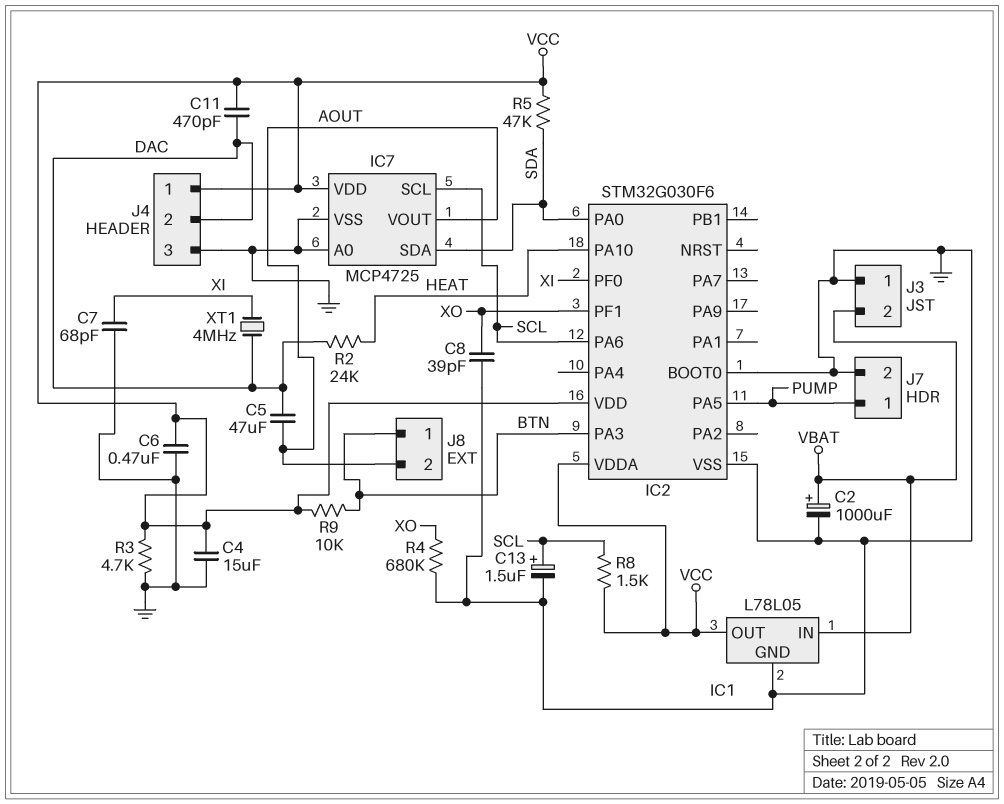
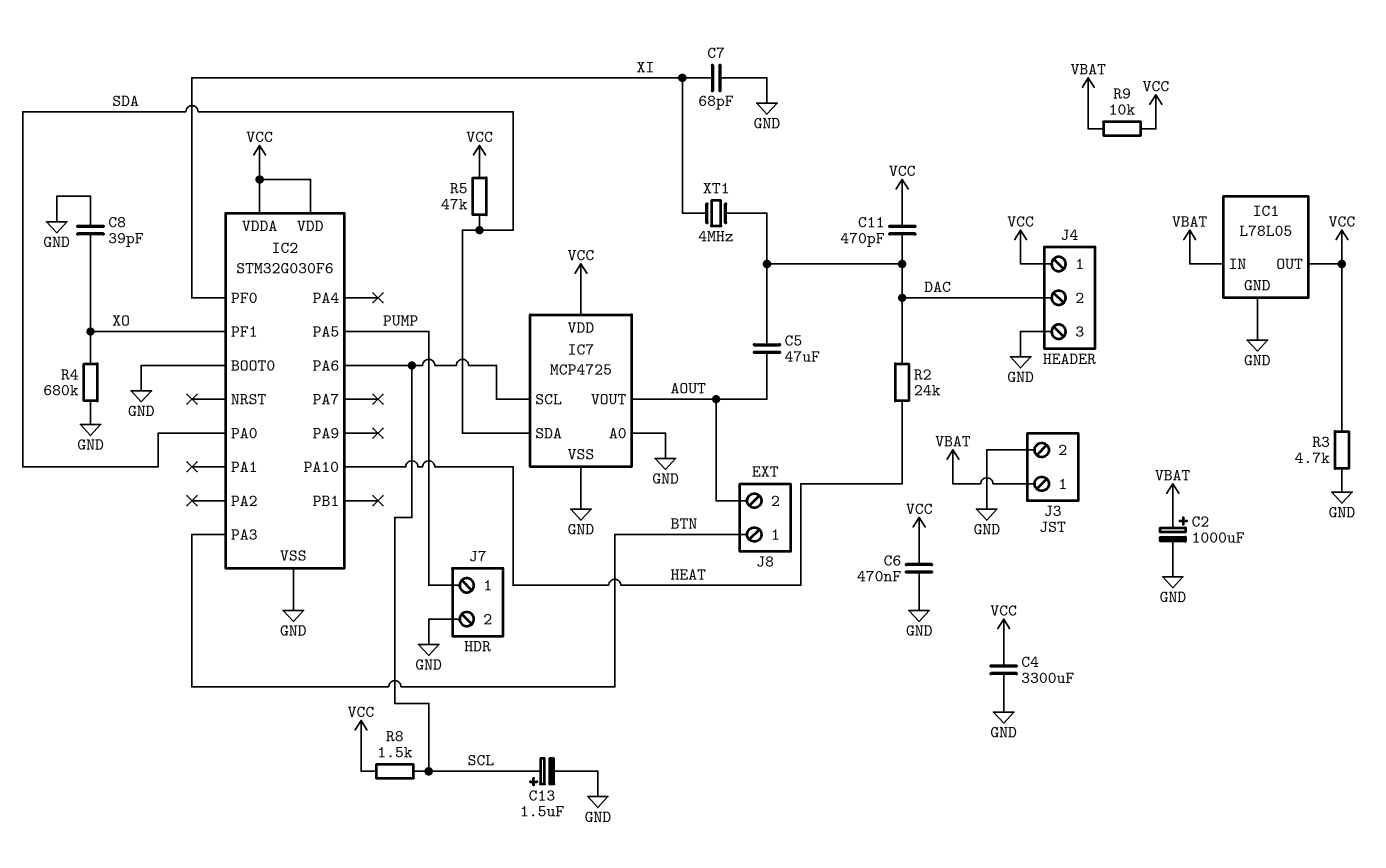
C4: 15uF (GND, VCC) -> 3300uF (GND, VCC)
J3 pin 1: GND -> VBAT
J3 pin 2: VBAT -> GND
R9: 10k (BTN, VCC) -> 10k (VBAT, VCC)

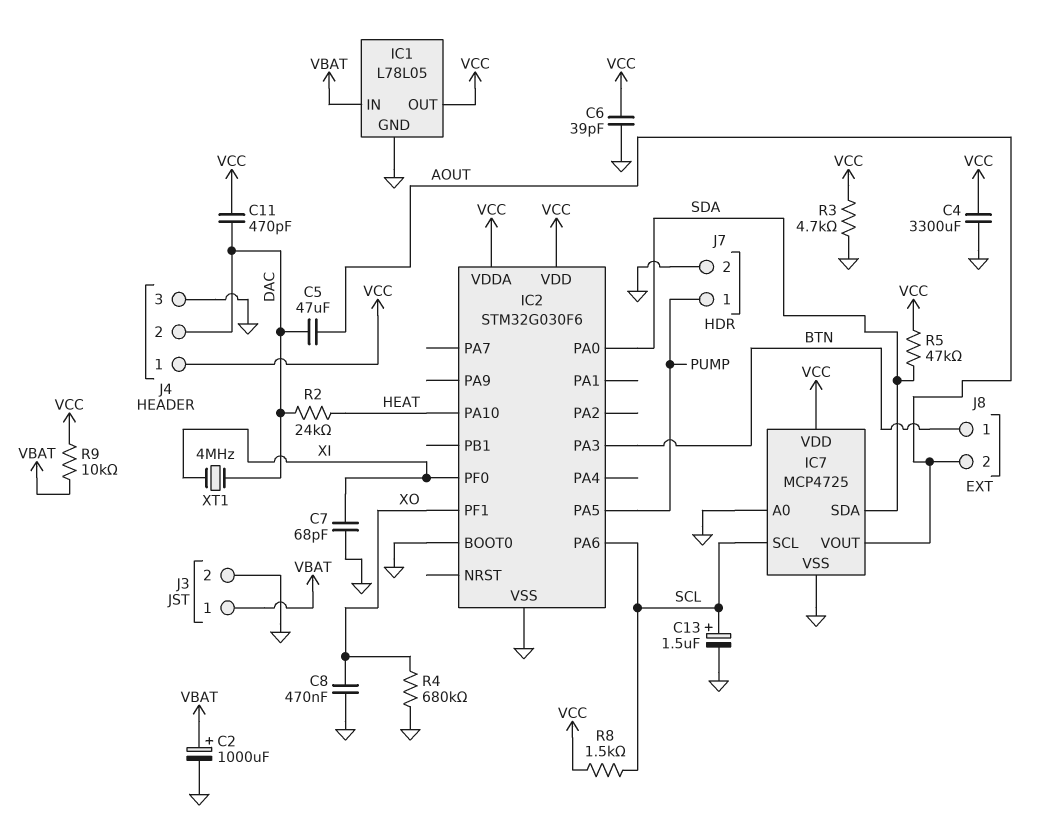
C6: 470nF (GND, VCC) -> 39pF (GND, VCC)
C8: 39pF (GND, XO) -> 470nF (GND, XO)

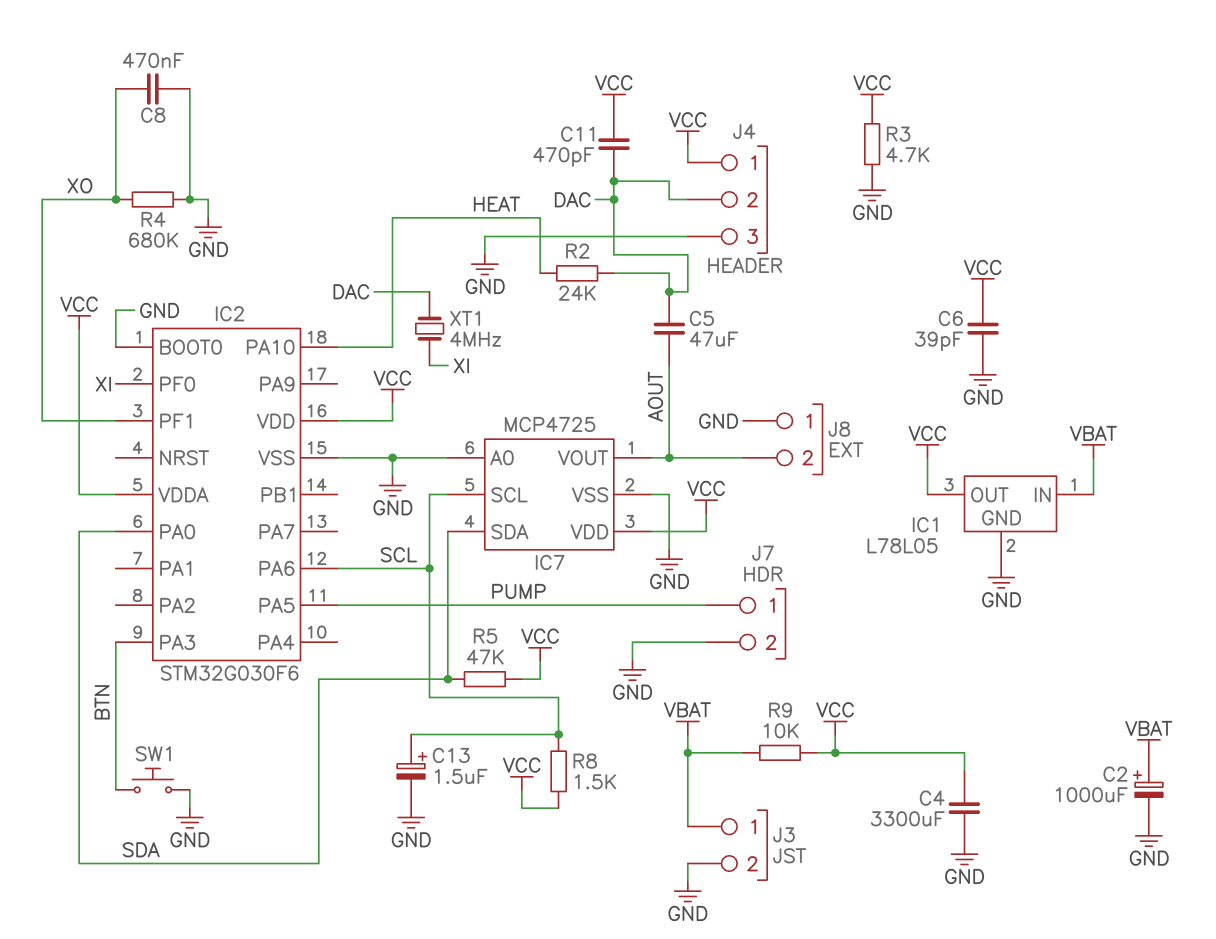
C7: 68pF (GND, XI) -> none
J8 pin 1: BTN -> GND
SW1: none -> button (BTN, GND)

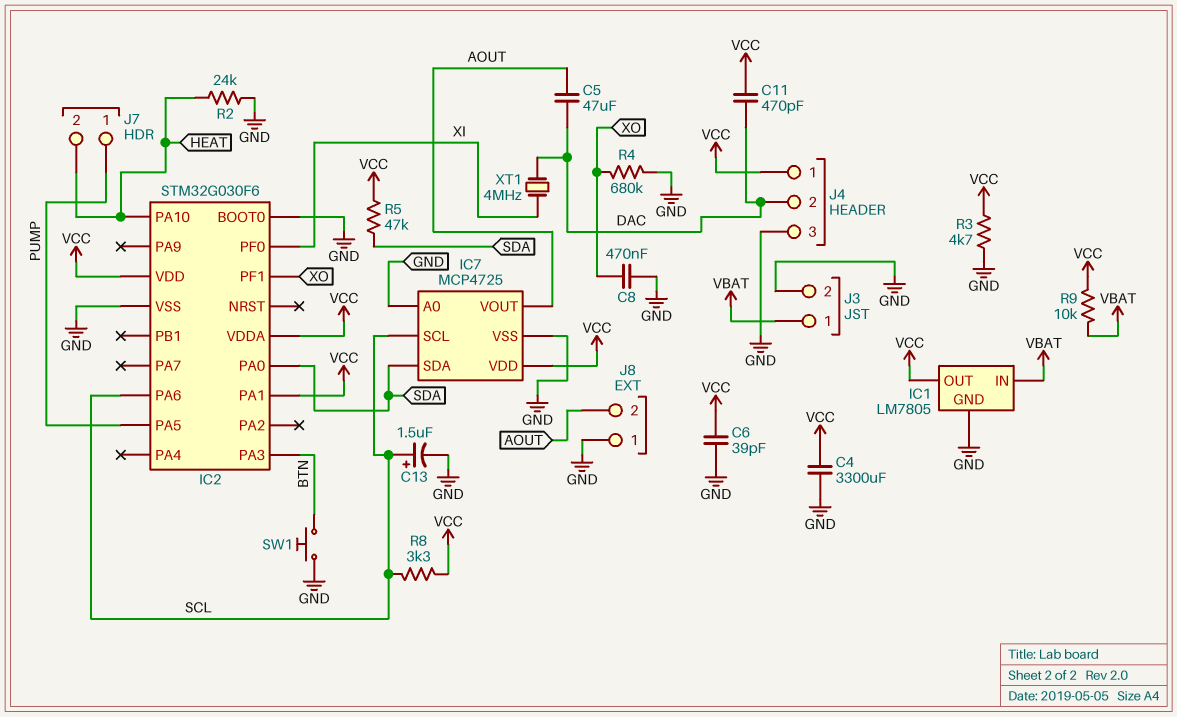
C2: 1000uF (plus VBAT, minus GND) -> none
IC1: L78L05 -> LM7805
IC2 pin PA1: none -> VCC
J7 pin 2: GND -> HEAT
R2: 24k (DAC, HEAT) -> 24k (GND, HEAT)
R8: 1.5k (SCL, VCC) -> 3.3k (SCL, VCC)

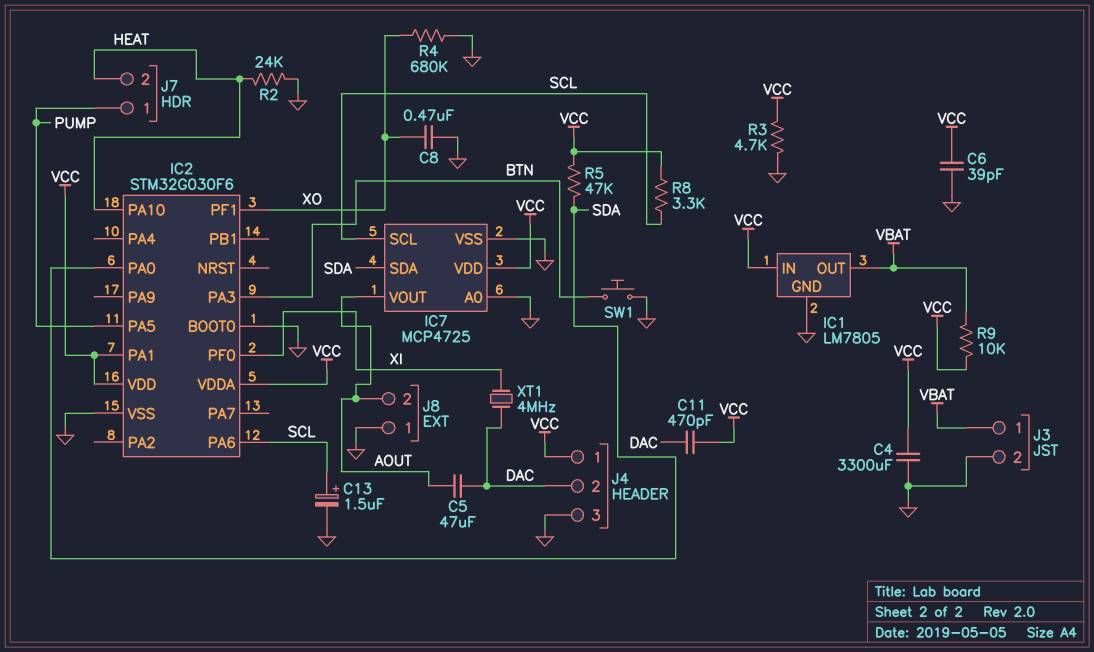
IC1 pin IN: VBAT -> VCC
IC1 pin OUT: VCC -> VBAT

